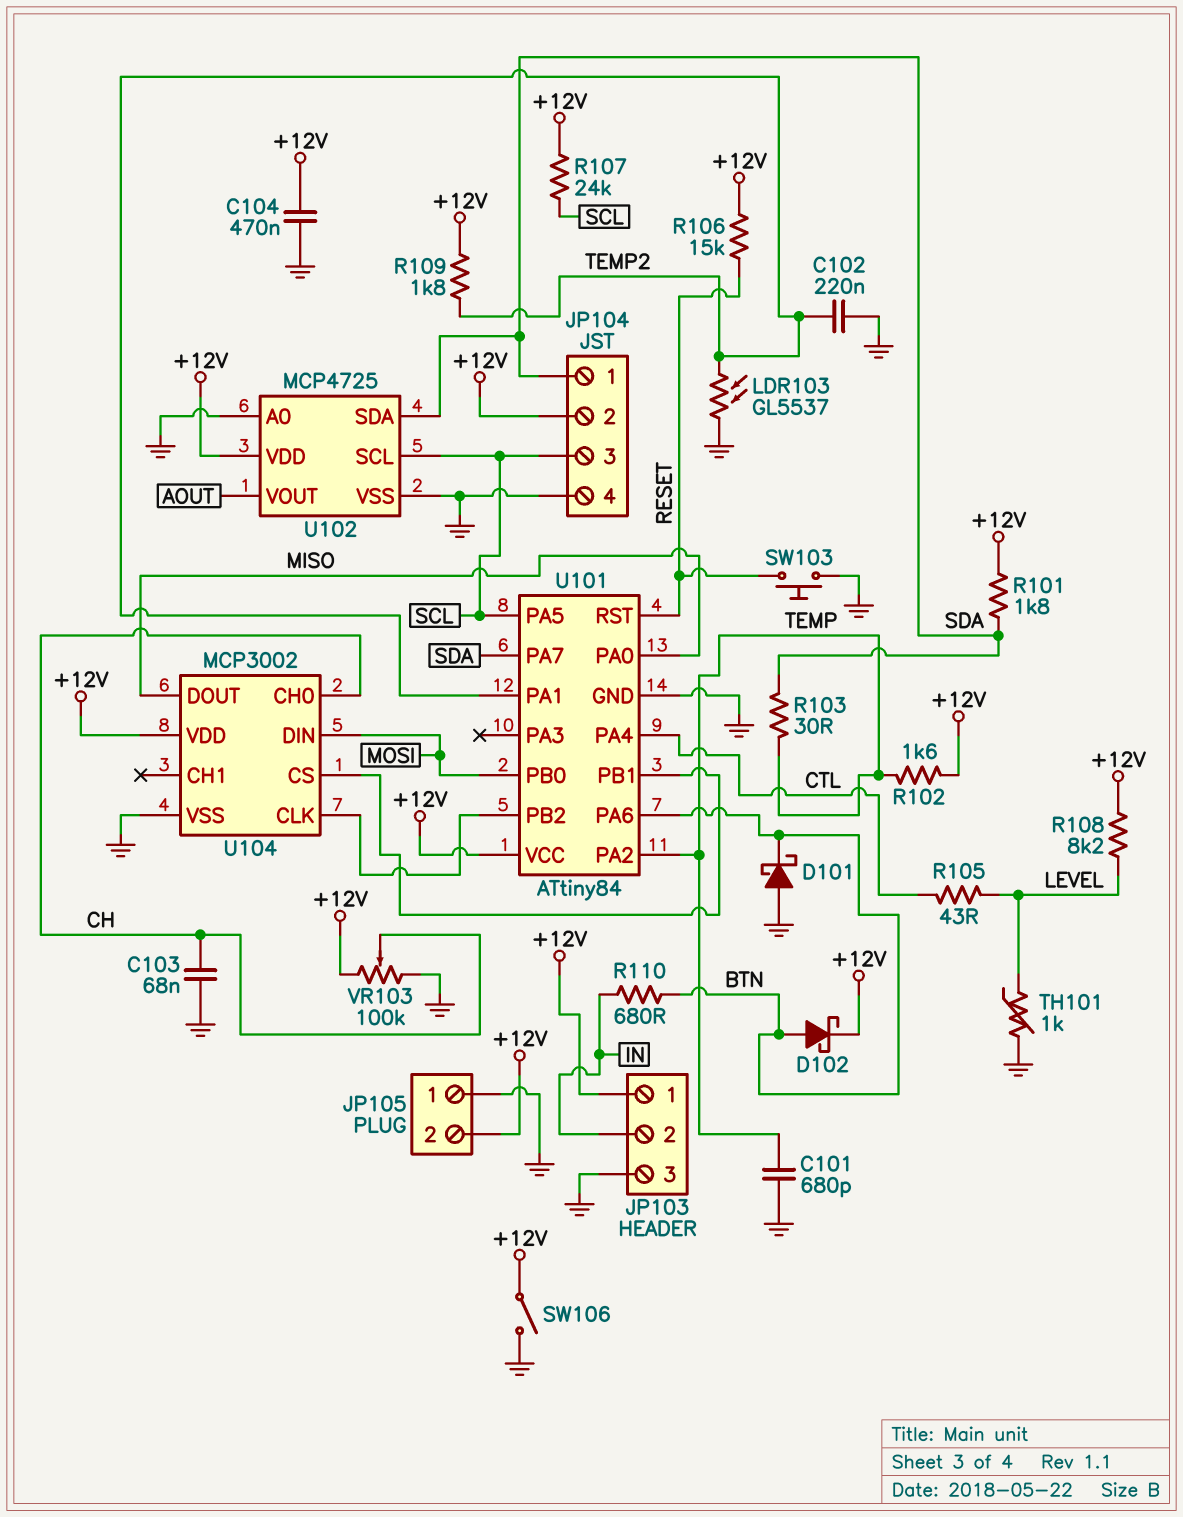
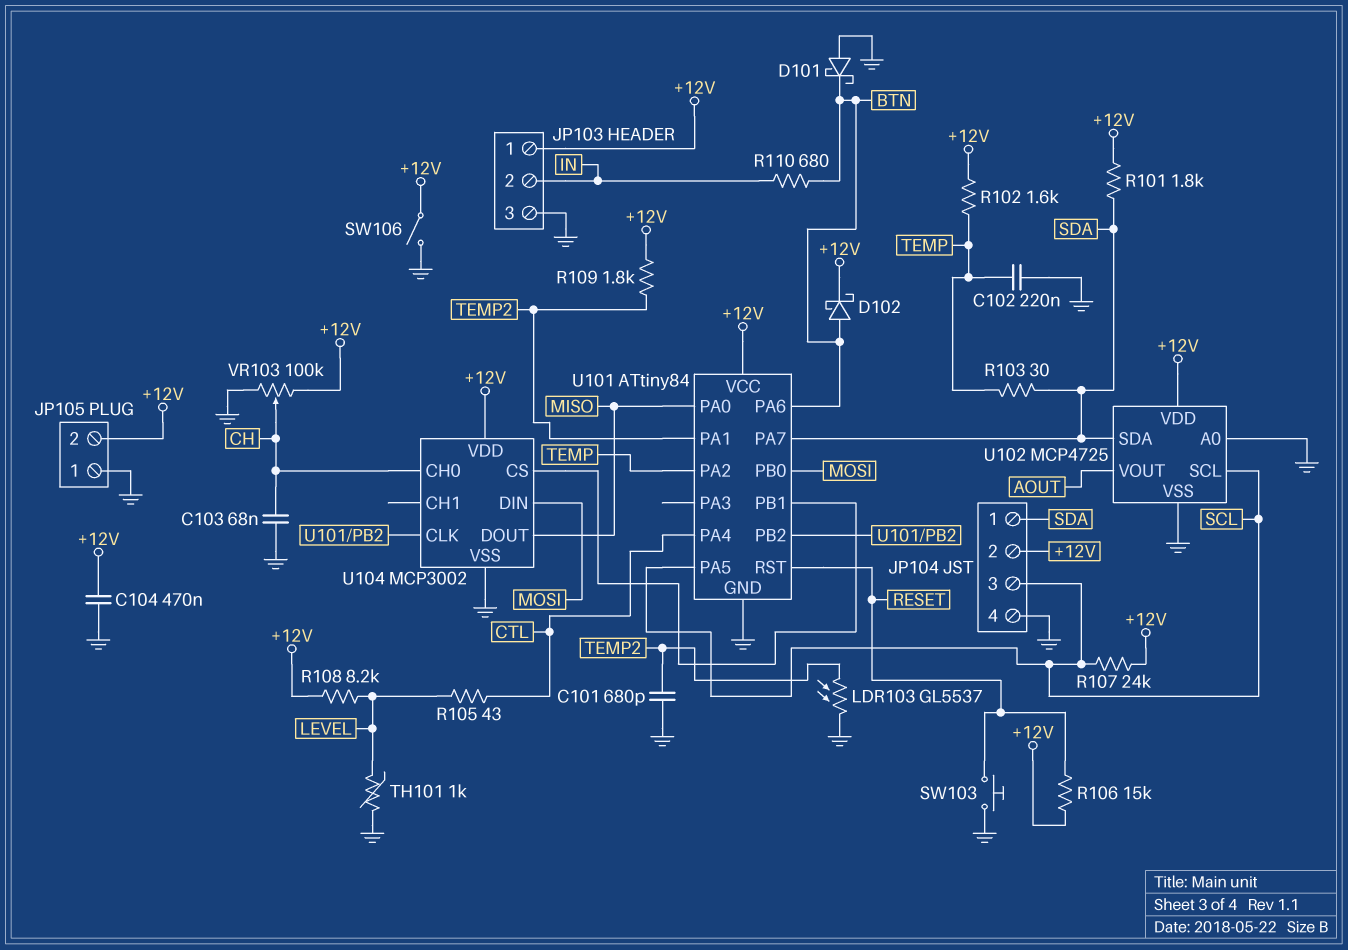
C101: 680pF (GND, TEMP) -> 680pF (GND, TEMP2)
C102: 220nF (GND, TEMP2) -> 220nF (GND, TEMP)

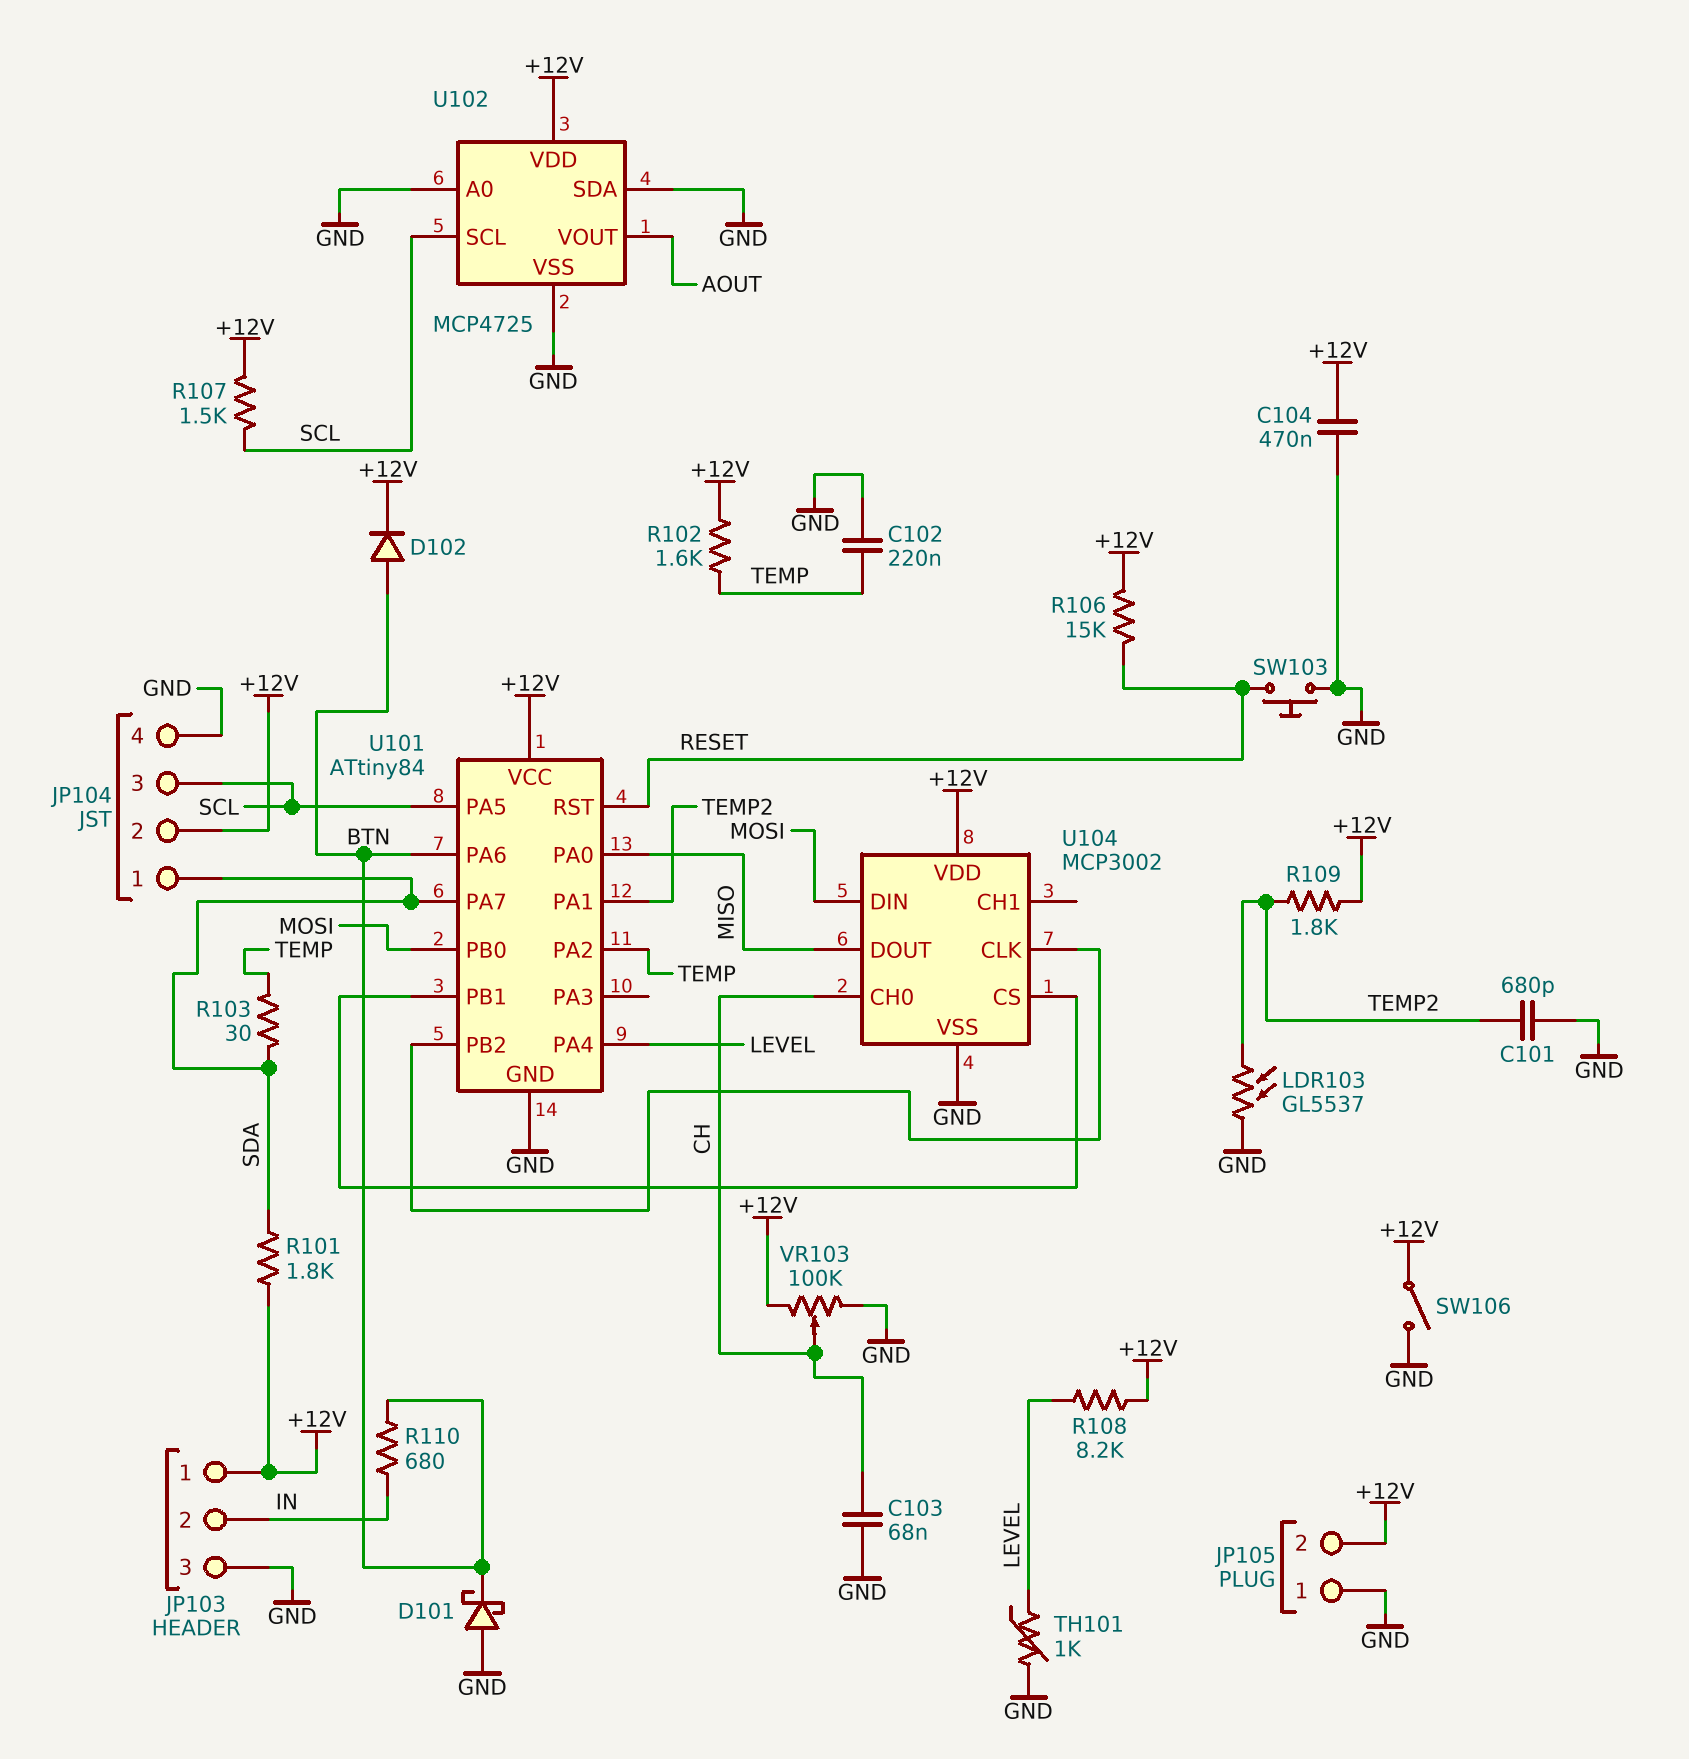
D102: schottky (A BTN, K +12V) -> diode (A BTN, K +12V)
R105: 43 (CTL, LEVEL) -> none
R107: 24k (+12V, SCL) -> 1.5k (+12V, SCL)
U101 pin PA4: CTL -> LEVEL
U102 pin SDA: SDA -> GND

